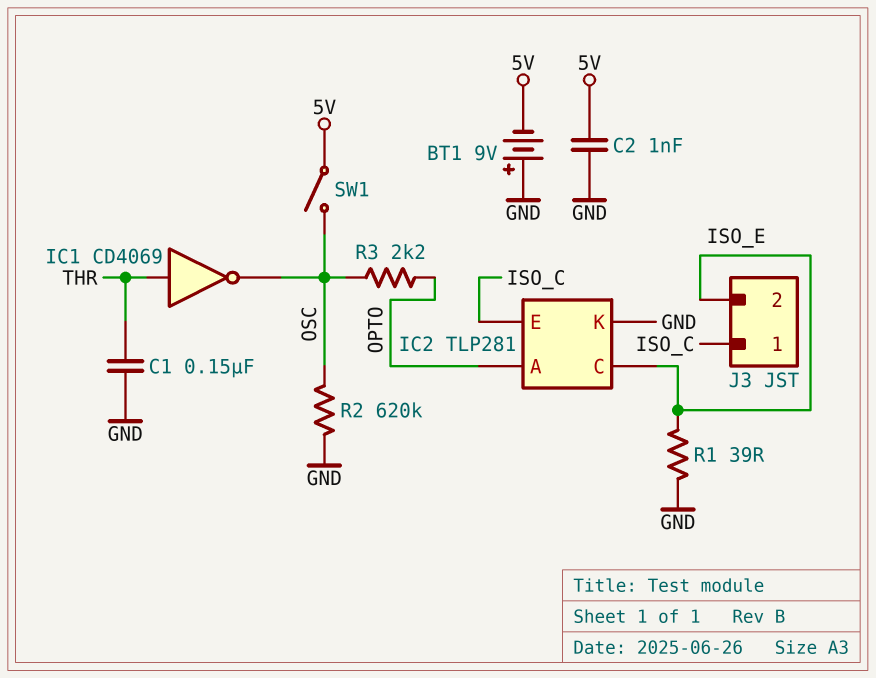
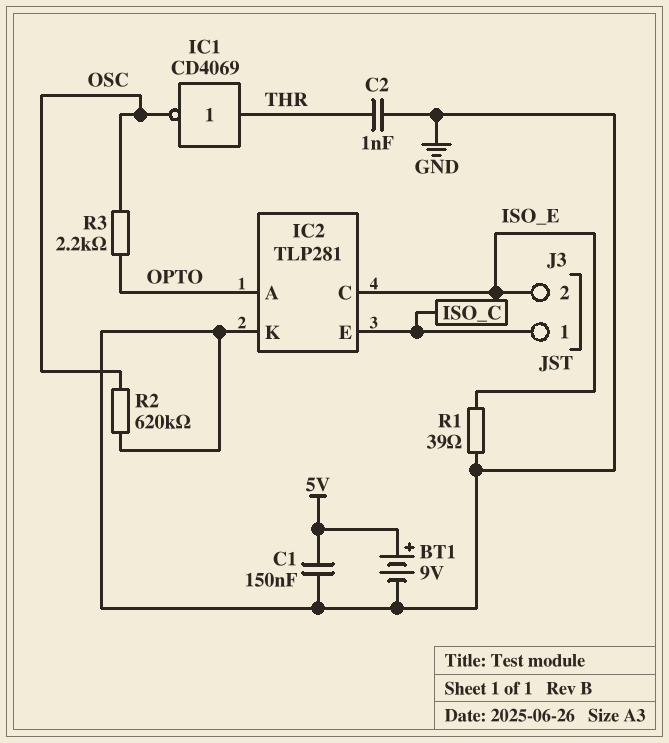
BT1: 9V (plus GND, minus 5V) -> 9V (plus 5V, minus GND)
C1: 150nF (GND, THR) -> 150nF (5V, GND)
C2: 1nF (5V, GND) -> 1nF (GND, THR)
SW1: switch (5V, OSC) -> none

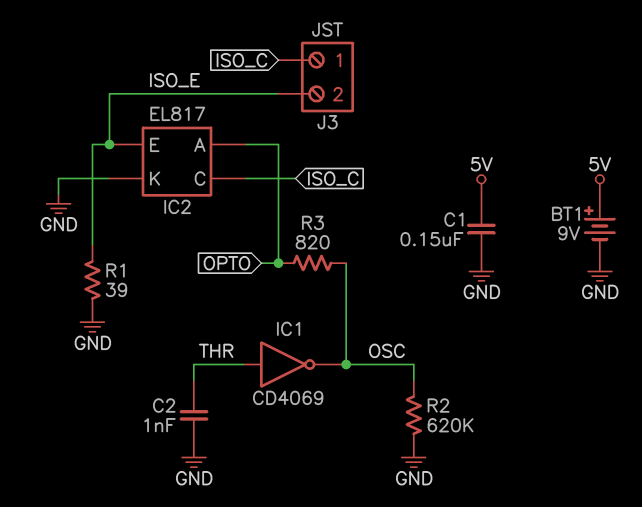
IC2: TLP281 -> EL817
IC2 pin C: ISO_E -> ISO_C
IC2 pin E: ISO_C -> ISO_E
R3: 2.2k (OPTO, OSC) -> 820 (OPTO, OSC)

